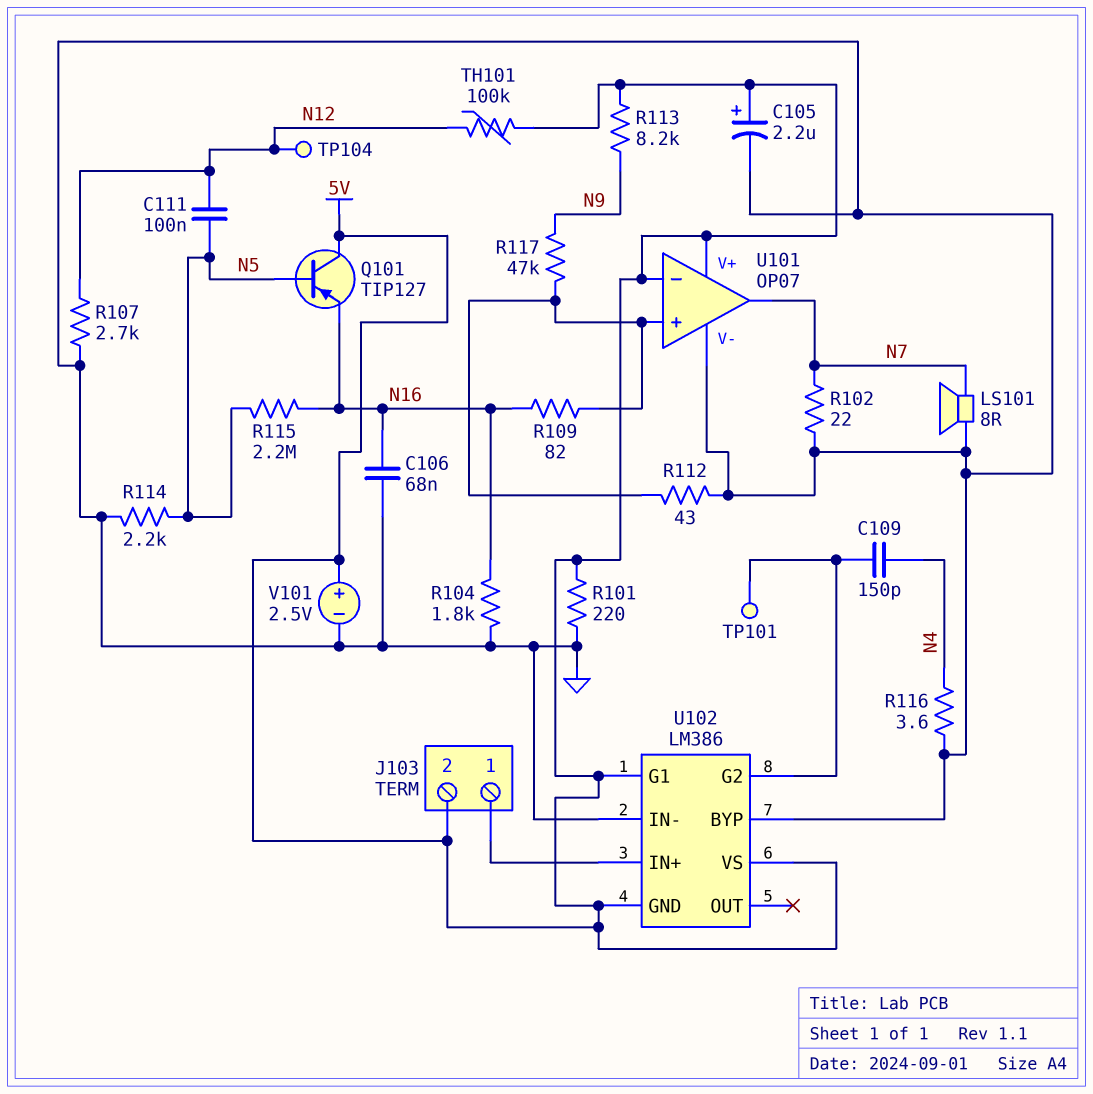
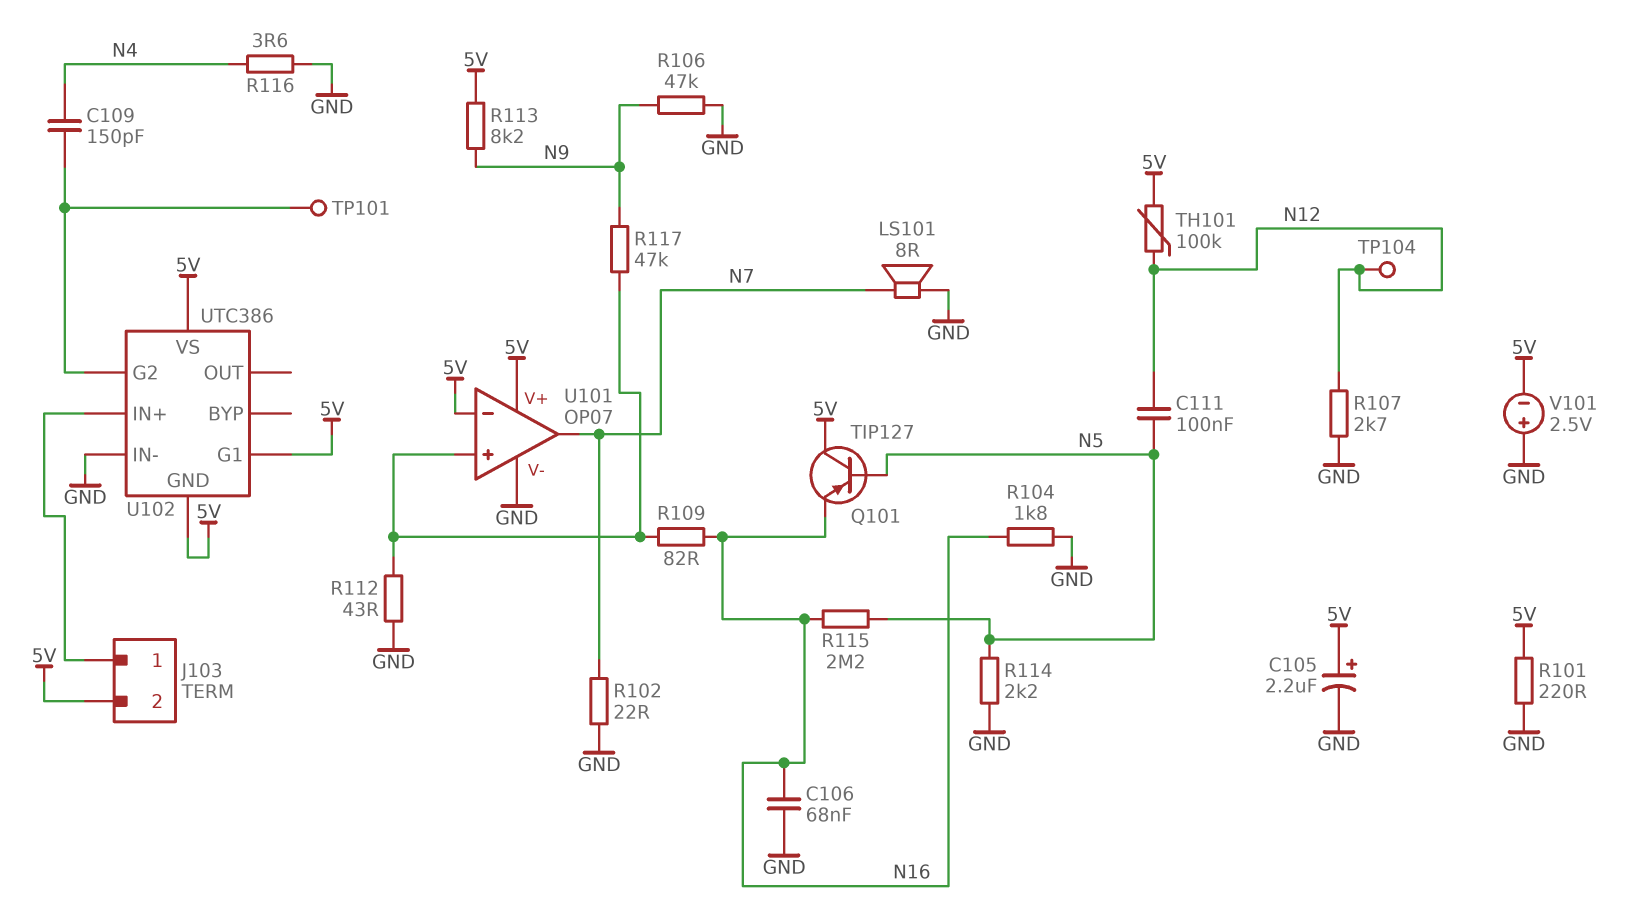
R106: none -> 47k (GND, N9)
U102: LM386 -> UTC386
U102 pin BYP: GND -> none
V101: 2.5V (plus 5V, minus GND) -> 2.5V (plus GND, minus 5V)

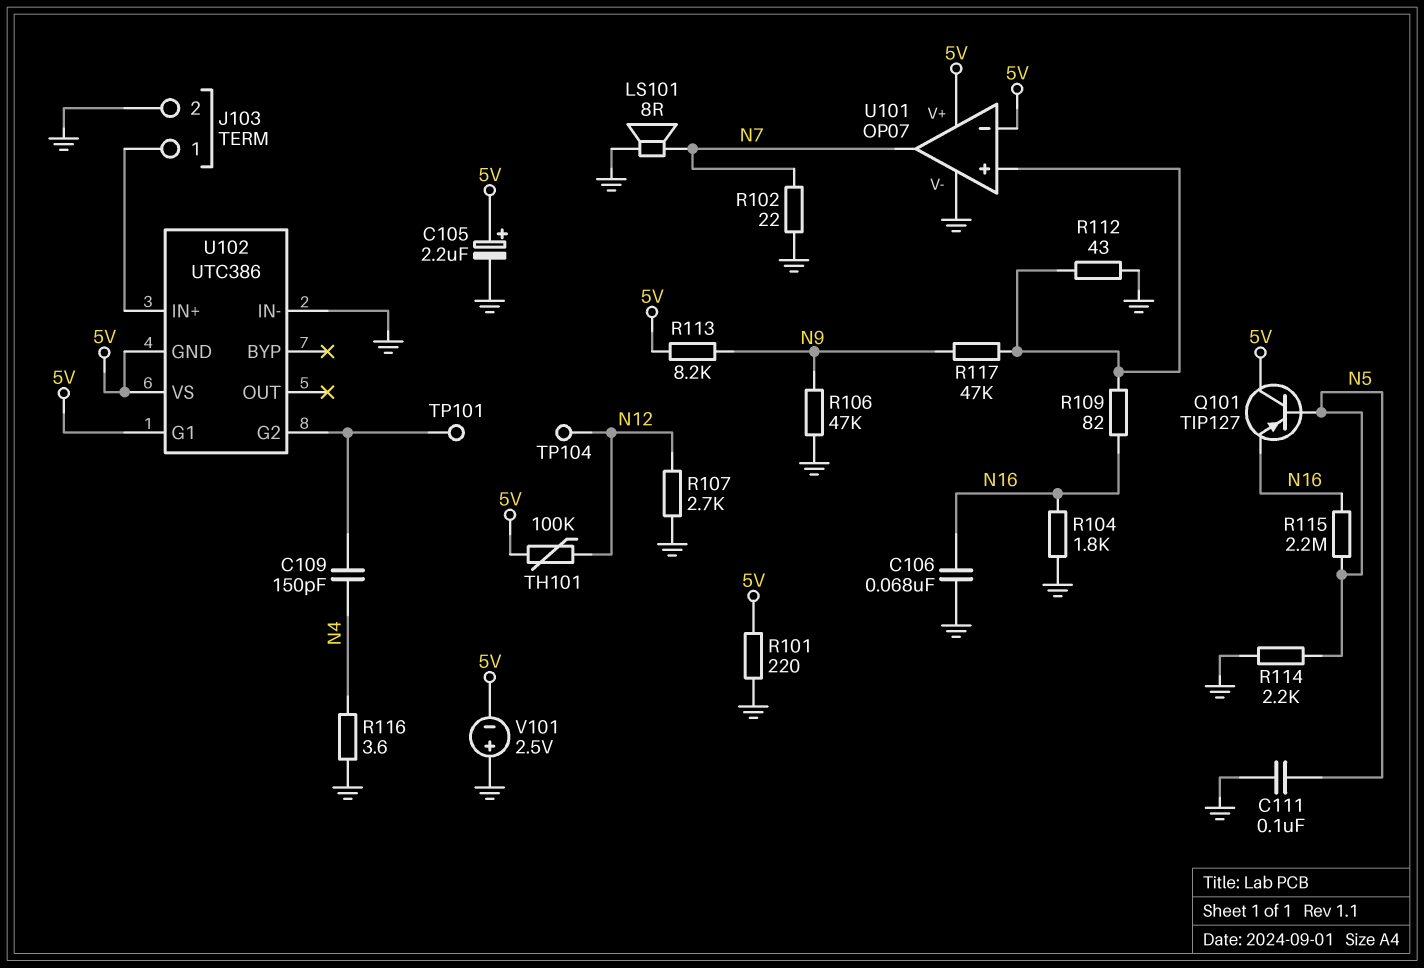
C111: 100nF (N5, N12) -> 100nF (GND, N5)
J103 pin 2: 5V -> GND

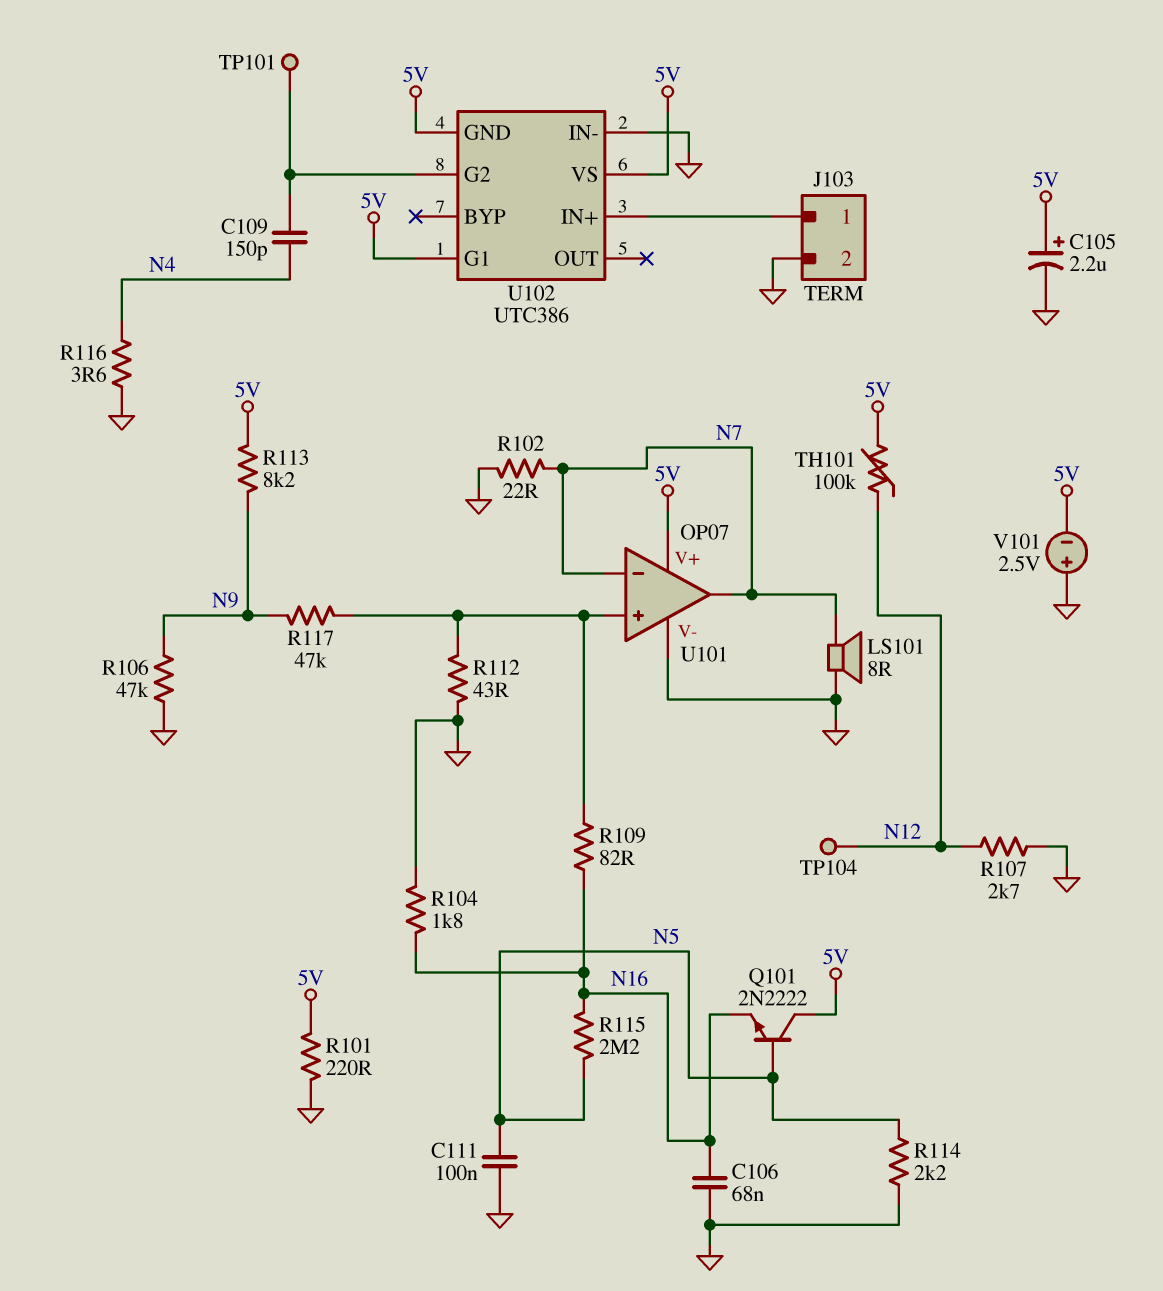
Q101: PNP TIP127 (B N5, C 5V, E N16) -> NPN 2N2222 (B N5, C 5V, E N16)
U101 pin in-: 5V -> N7

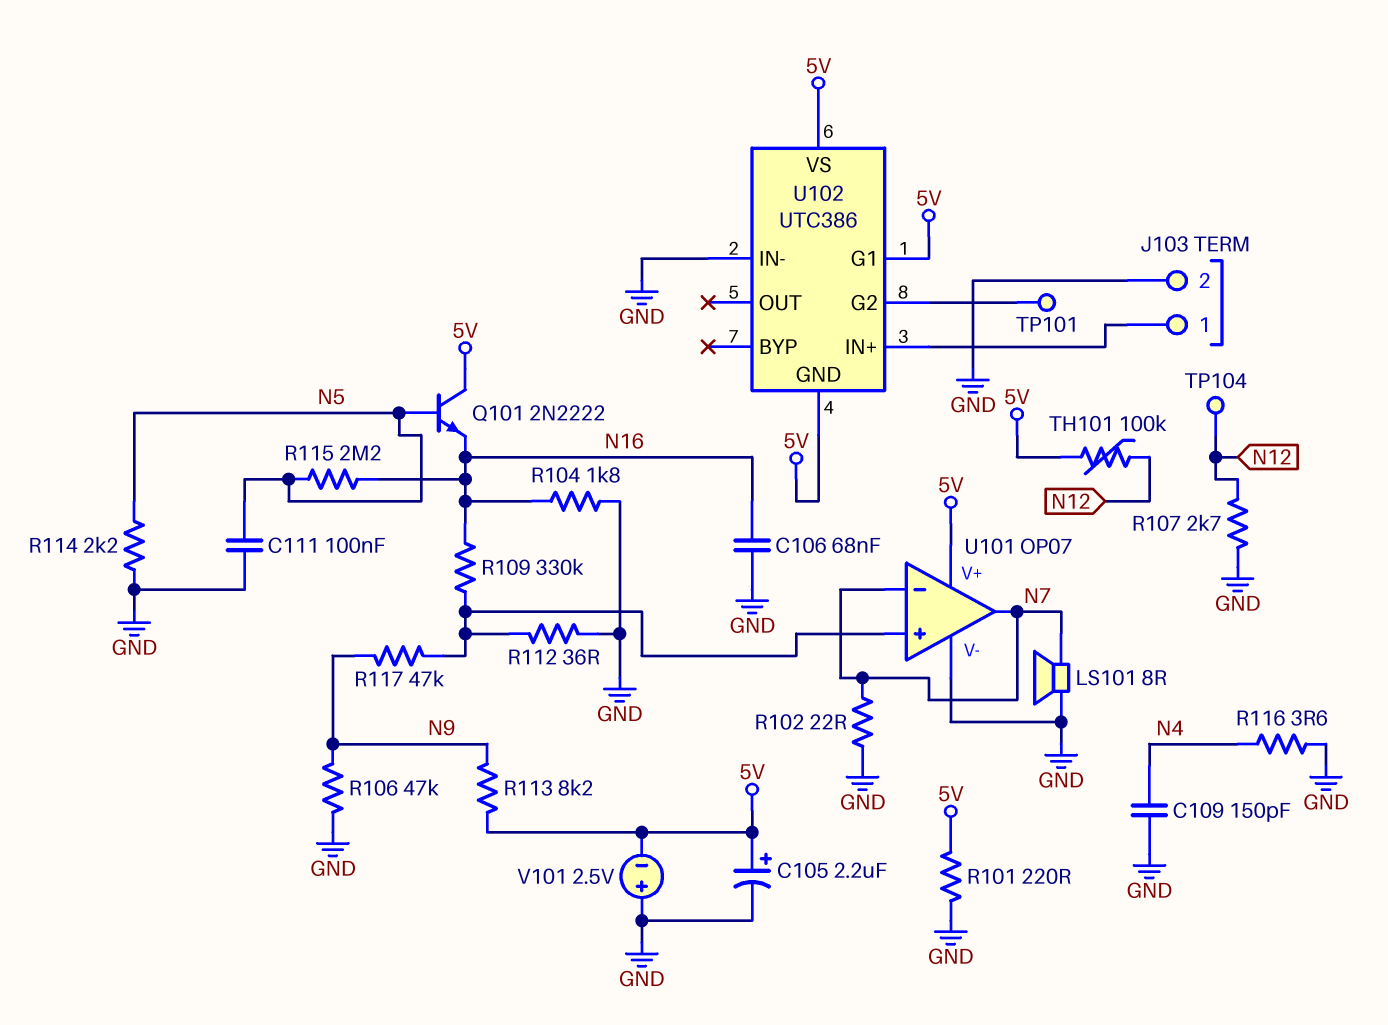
C109: 150pF (N4, U102/G2) -> 150pF (GND, N4)
R109: 82 (N16, U101/in+) -> 330k (N16, U101/in+)
R112: 43 (GND, U101/in+) -> 36 (GND, U101/in+)

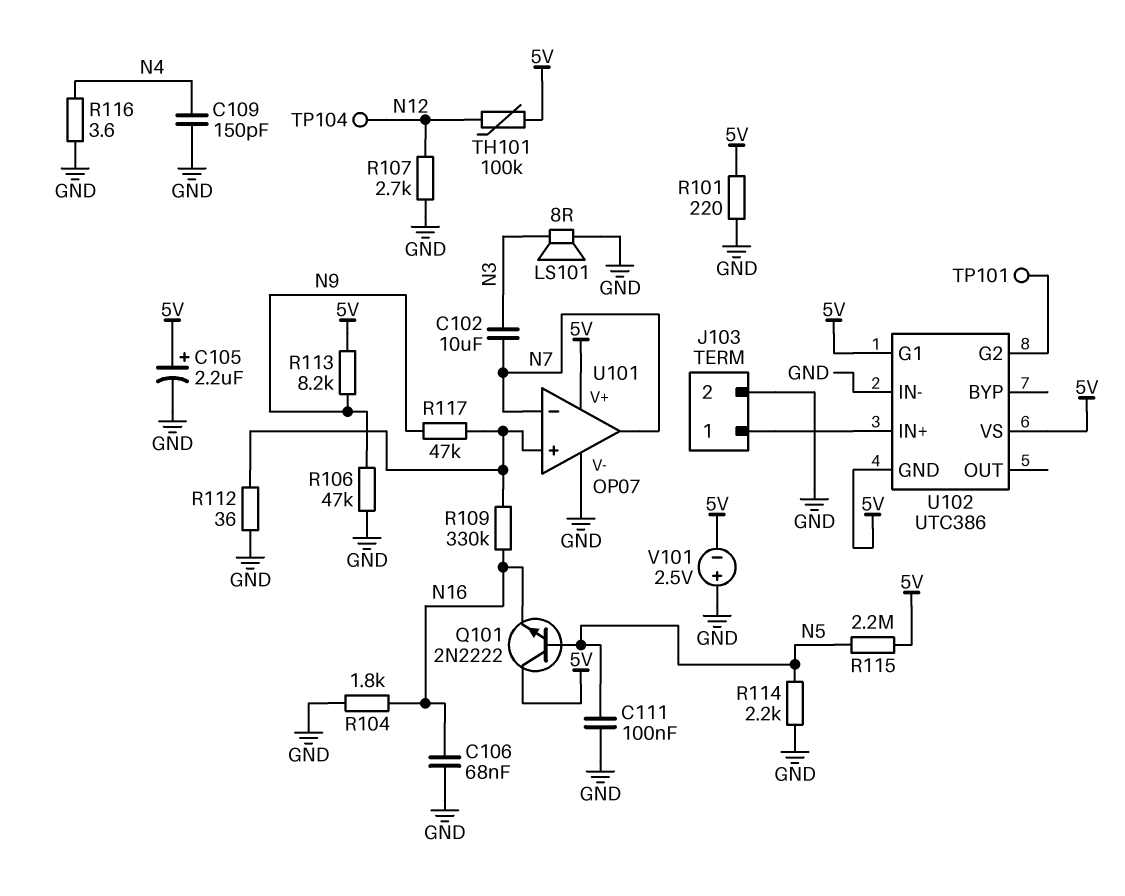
C102: none -> 10uF (N3, N7)
LS101: speaker 8R (GND, N7) -> speaker 8R (GND, N3)
R102: 22 (GND, N7) -> none
R115: 2.2M (N5, N16) -> 2.2M (5V, N5)

